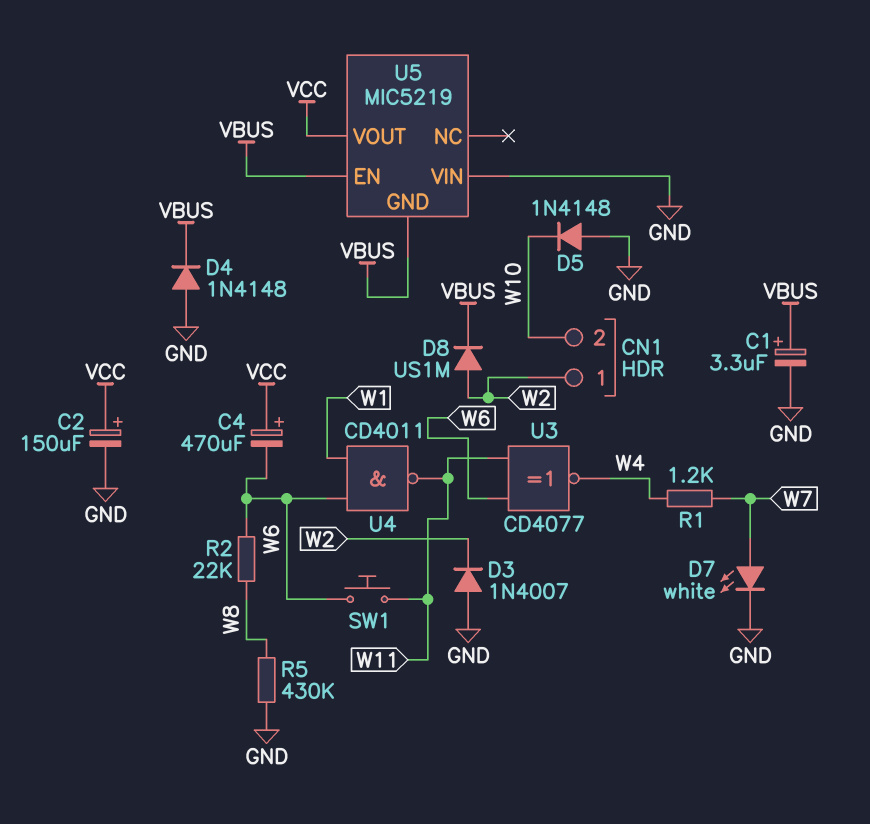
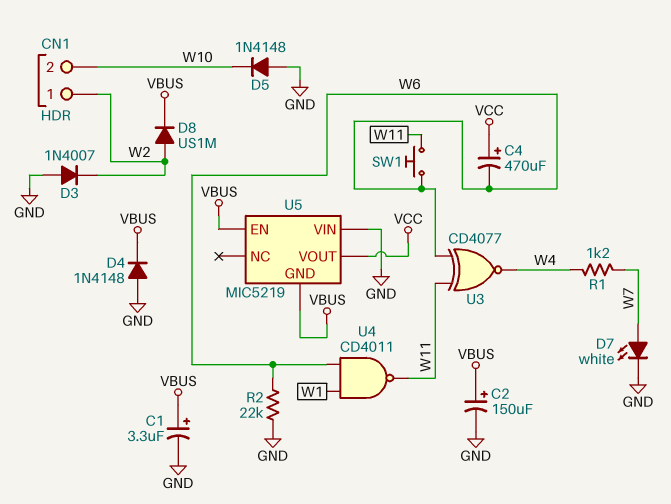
C2: 150uF (plus VCC, minus GND) -> 150uF (plus VBUS, minus GND)
R2: 22k (W6, W8) -> 22k (GND, W6)
R5: 430k (GND, W8) -> none

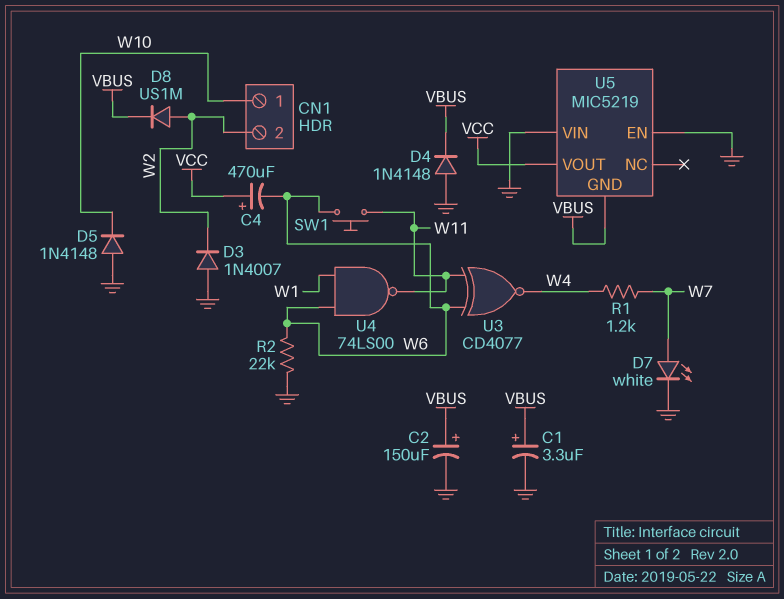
CN1 pin 1: W2 -> W10
CN1 pin 2: W10 -> W2
U4: NAND CD4011 (in W1, in W6, out W11) -> NAND 74LS00 (in W1, in W6, out W11)
U5 pin EN: VBUS -> GND

